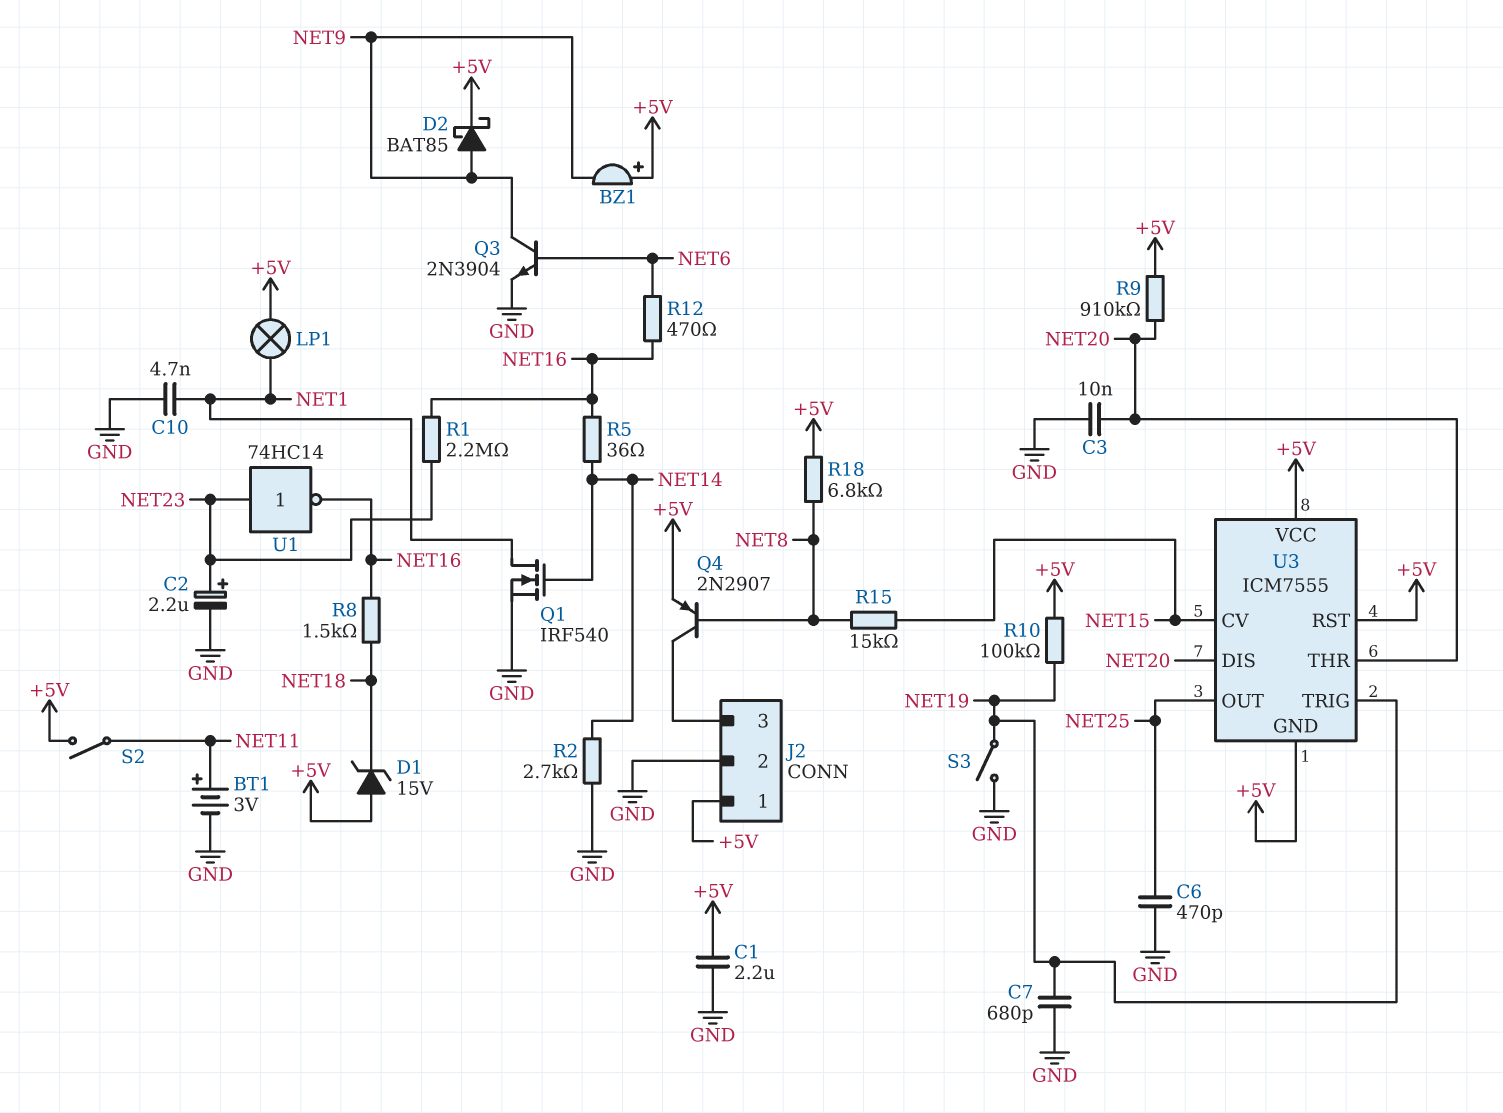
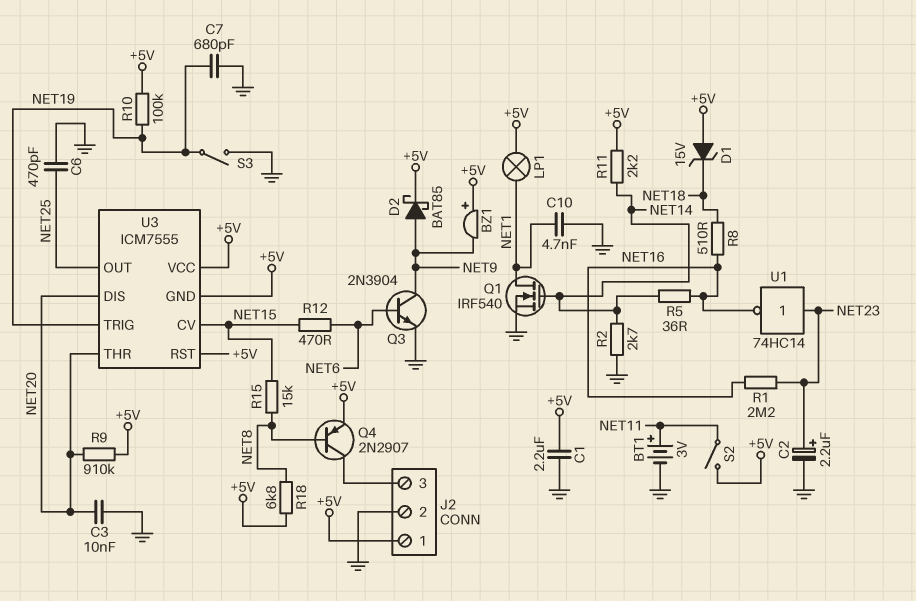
R8: 1.5k (NET16, NET18) -> 510 (NET16, NET18)
R11: none -> 2.2k (+5V, NET14)
R12: 470 (NET6, NET16) -> 470 (NET6, NET15)

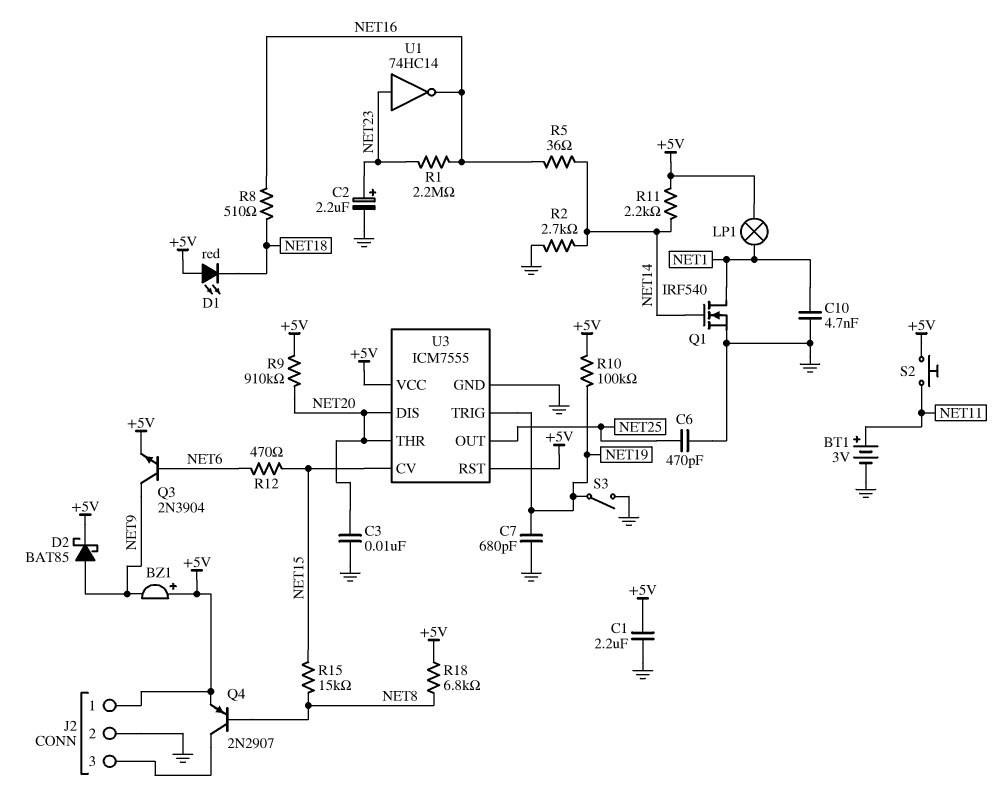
D1: zener 15V (A +5V, K NET18) -> LED red (A +5V, K NET18)
Q3: NPN 2N3904 (B NET6, C NET9, E GND) -> NPN 2N3904 (B NET6, C NET9, E +5V)
S2: switch (+5V, NET11) -> button (+5V, NET11)
U3 pin GND: +5V -> GND

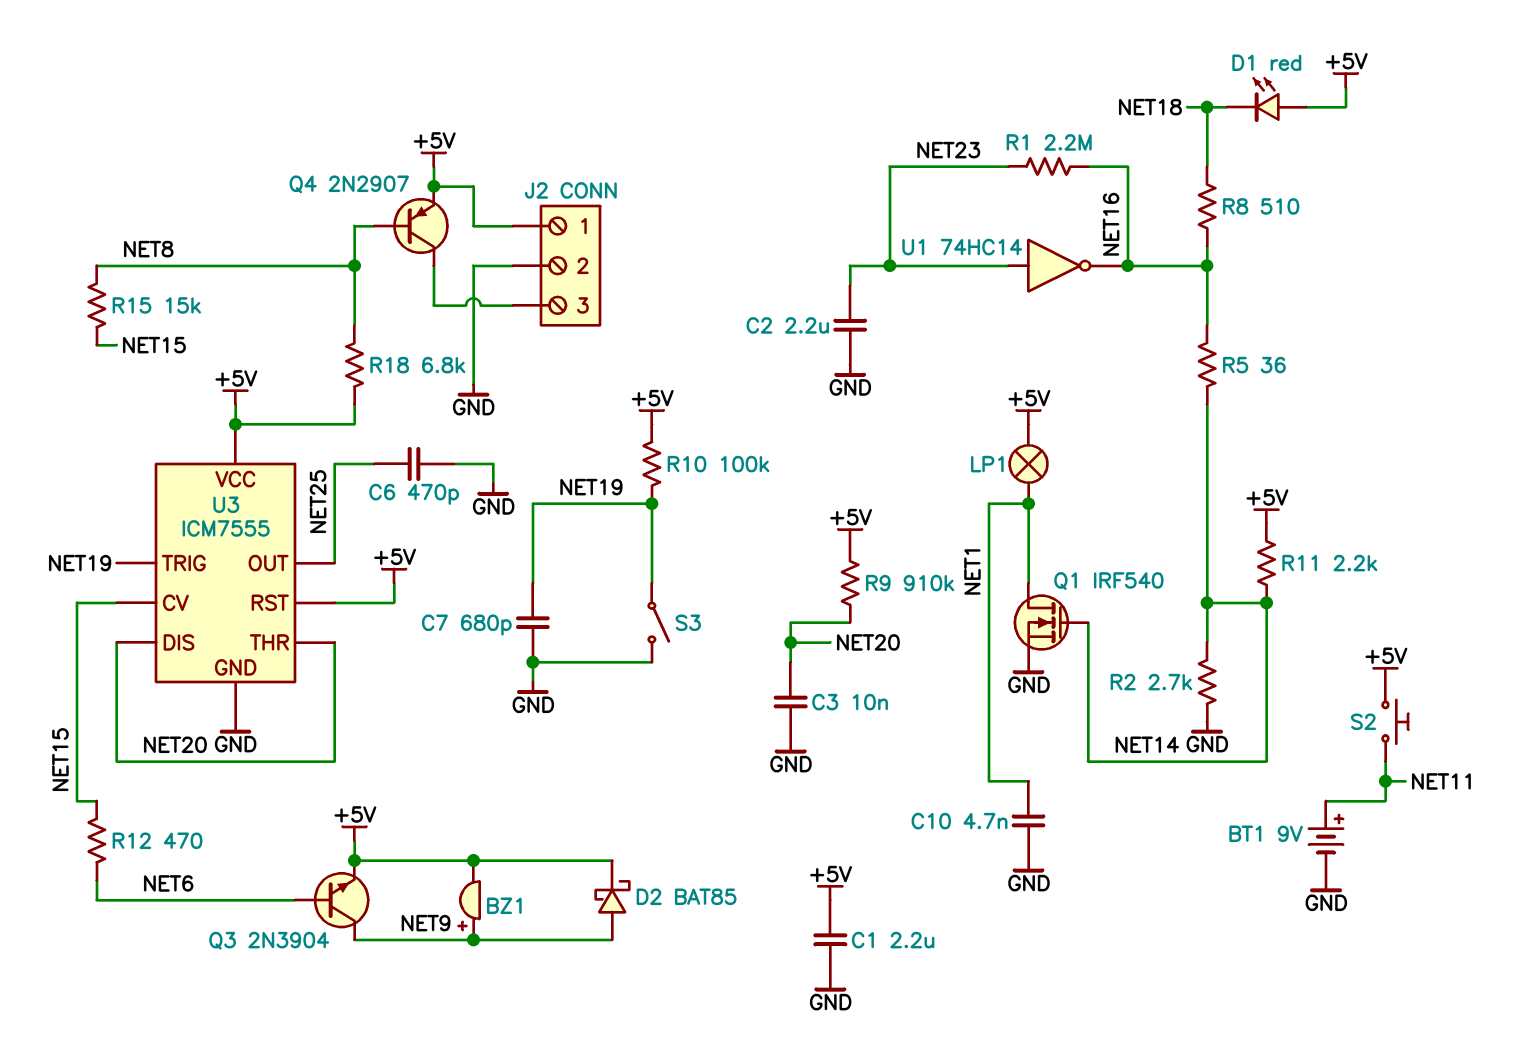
BT1: 3V (plus NET11, minus GND) -> 9V (plus NET11, minus GND)
BZ1: buzzer (plus +5V, minus NET9) -> buzzer (plus NET9, minus +5V)
C2: 2.2uF (plus NET23, minus GND) -> 2.2uF (GND, NET23)

